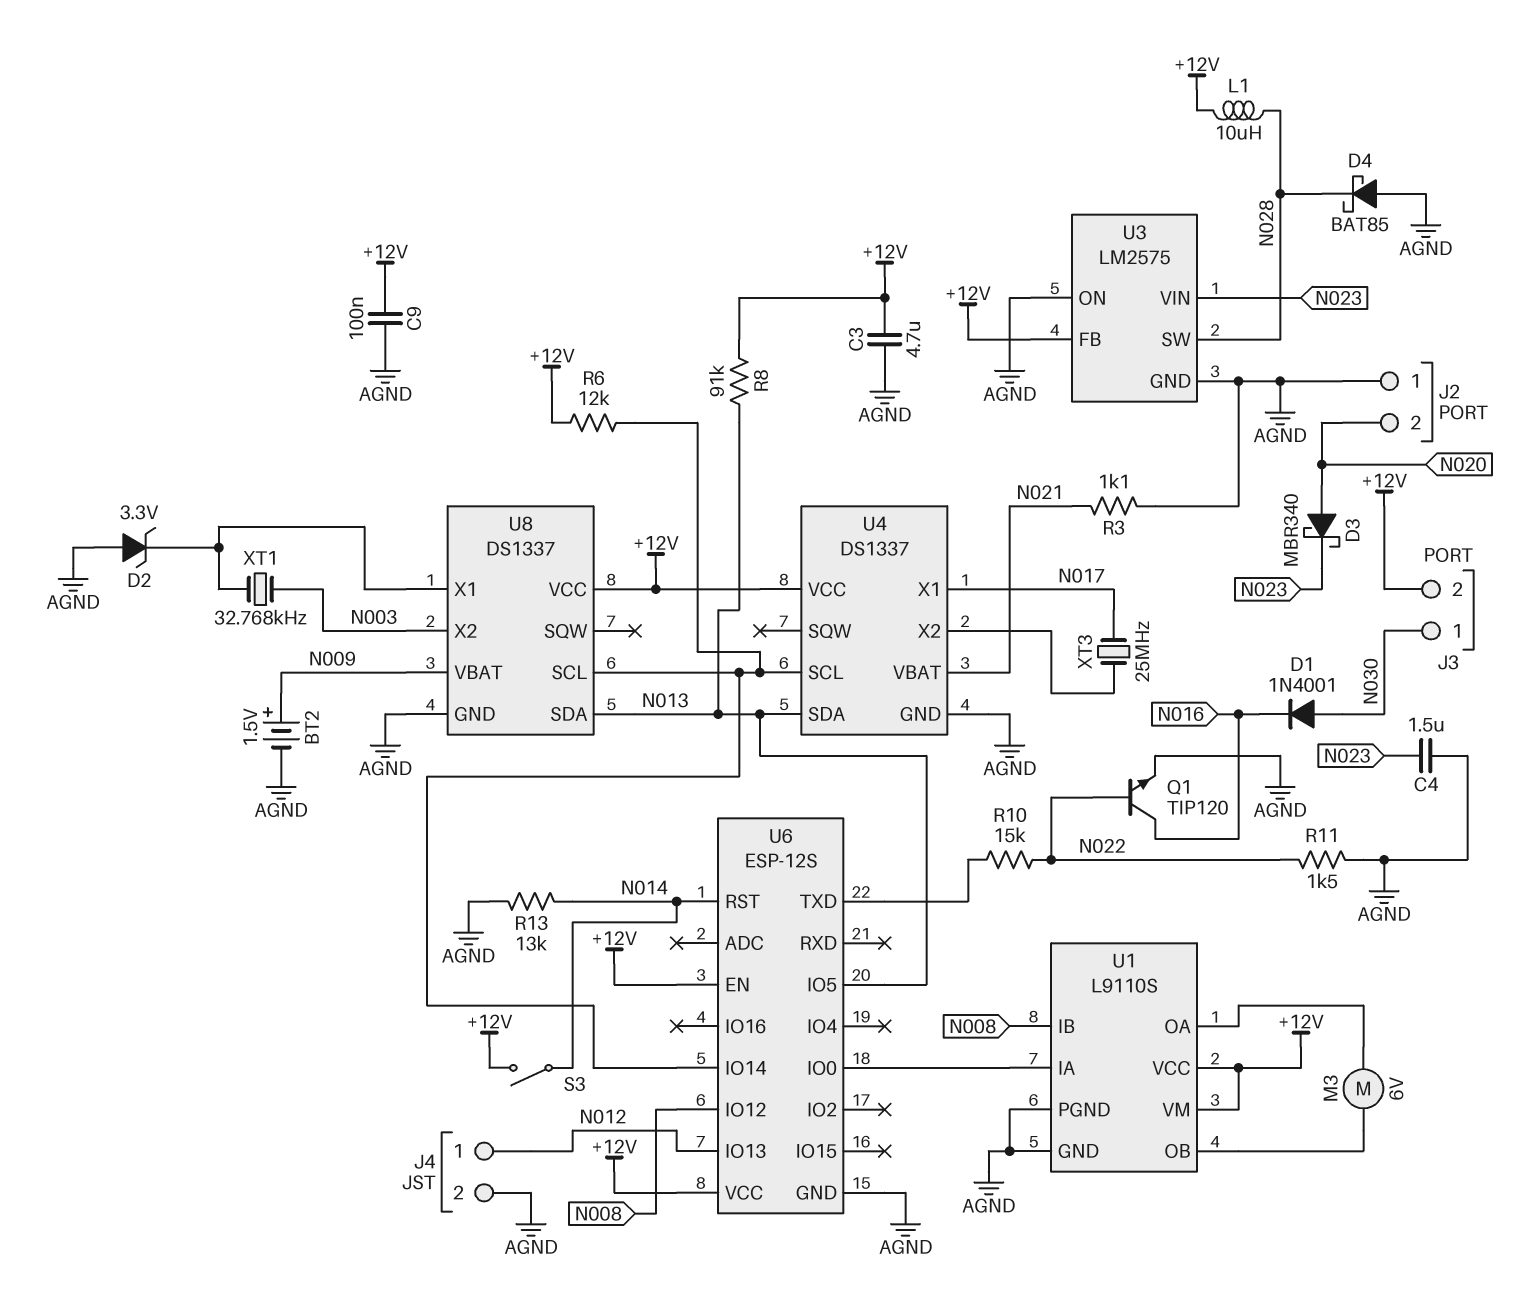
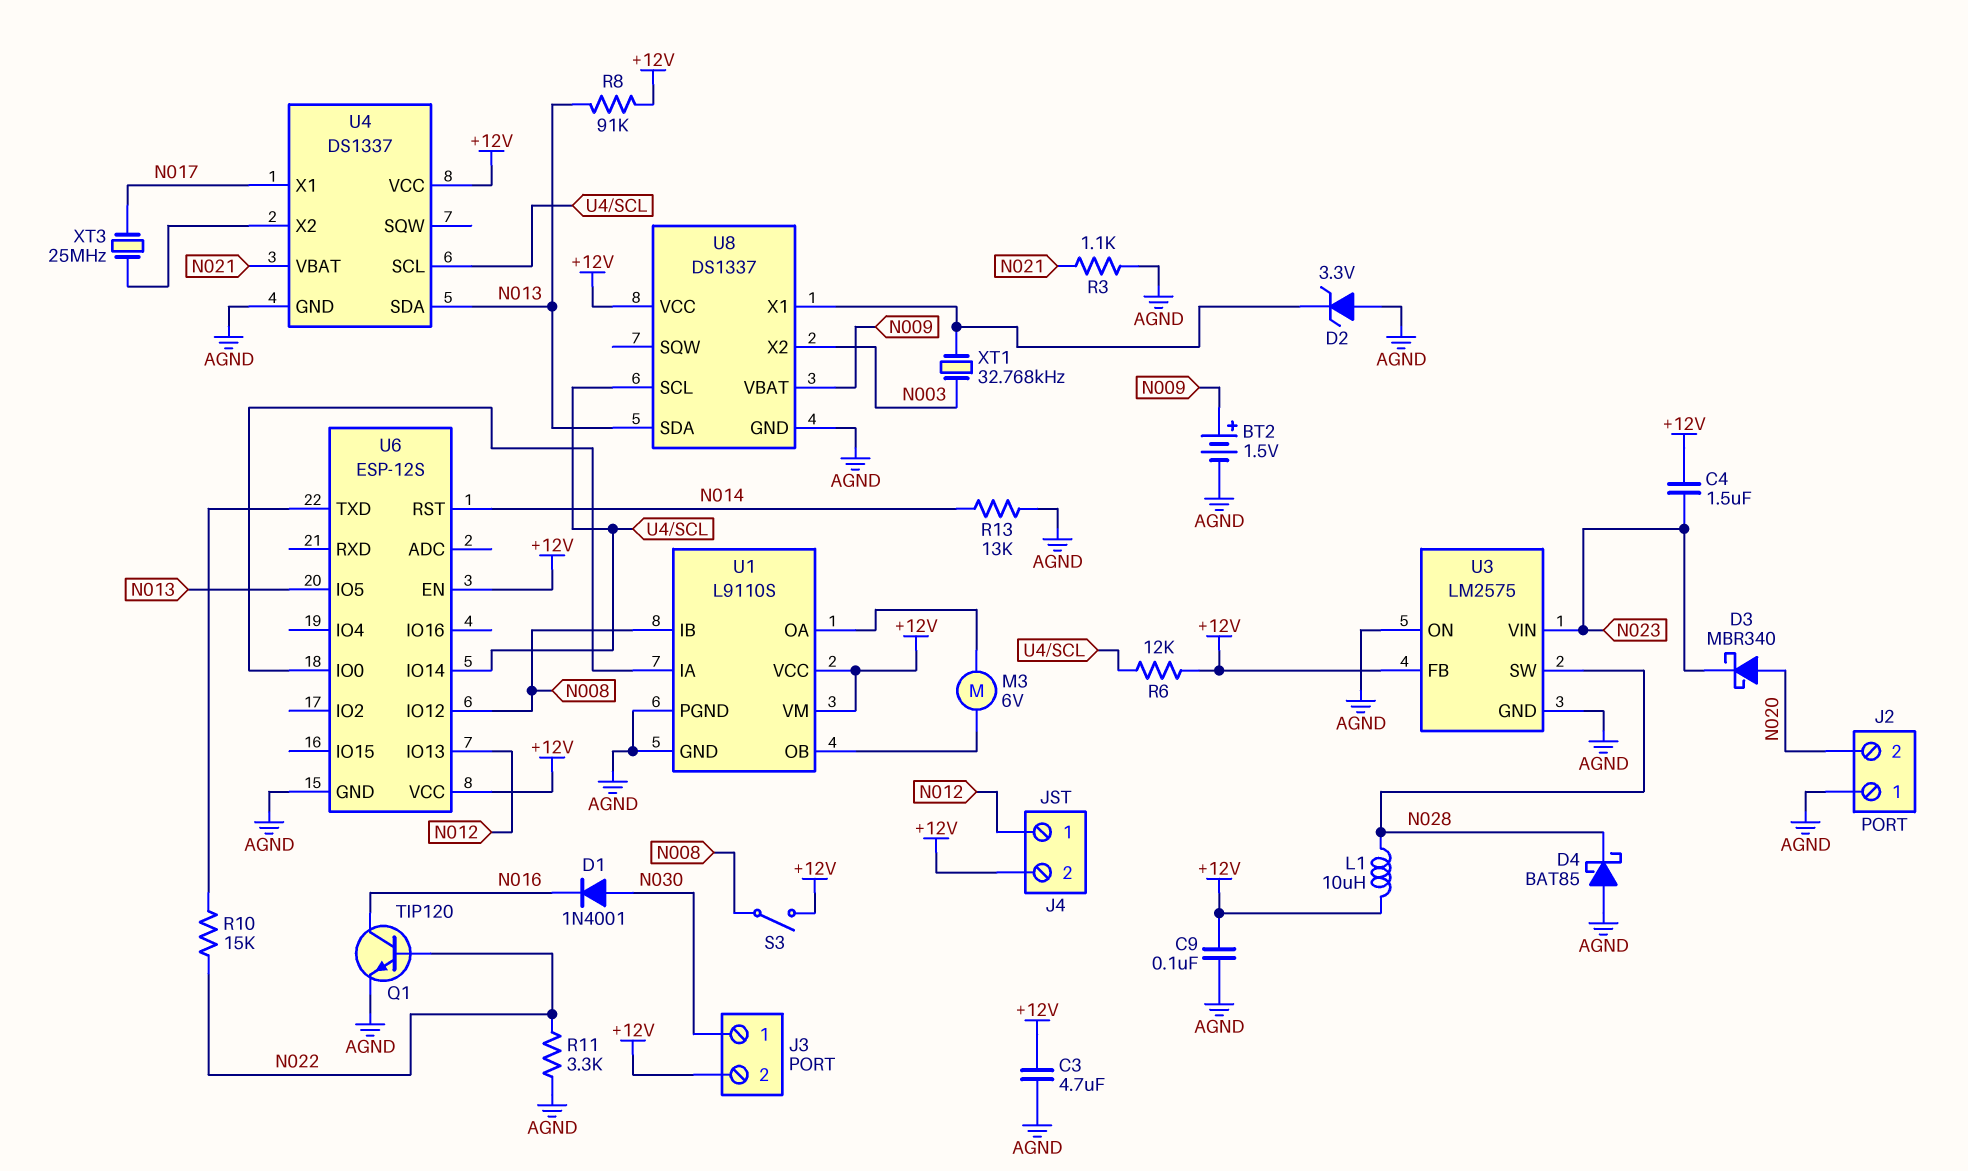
C4: 1.5uF (AGND, N023) -> 1.5uF (+12V, N023)
J4 pin 2: AGND -> +12V
R11: 1.5k (AGND, N022) -> 3.3k (AGND, N022)
S3: switch (+12V, N014) -> switch (+12V, N008)

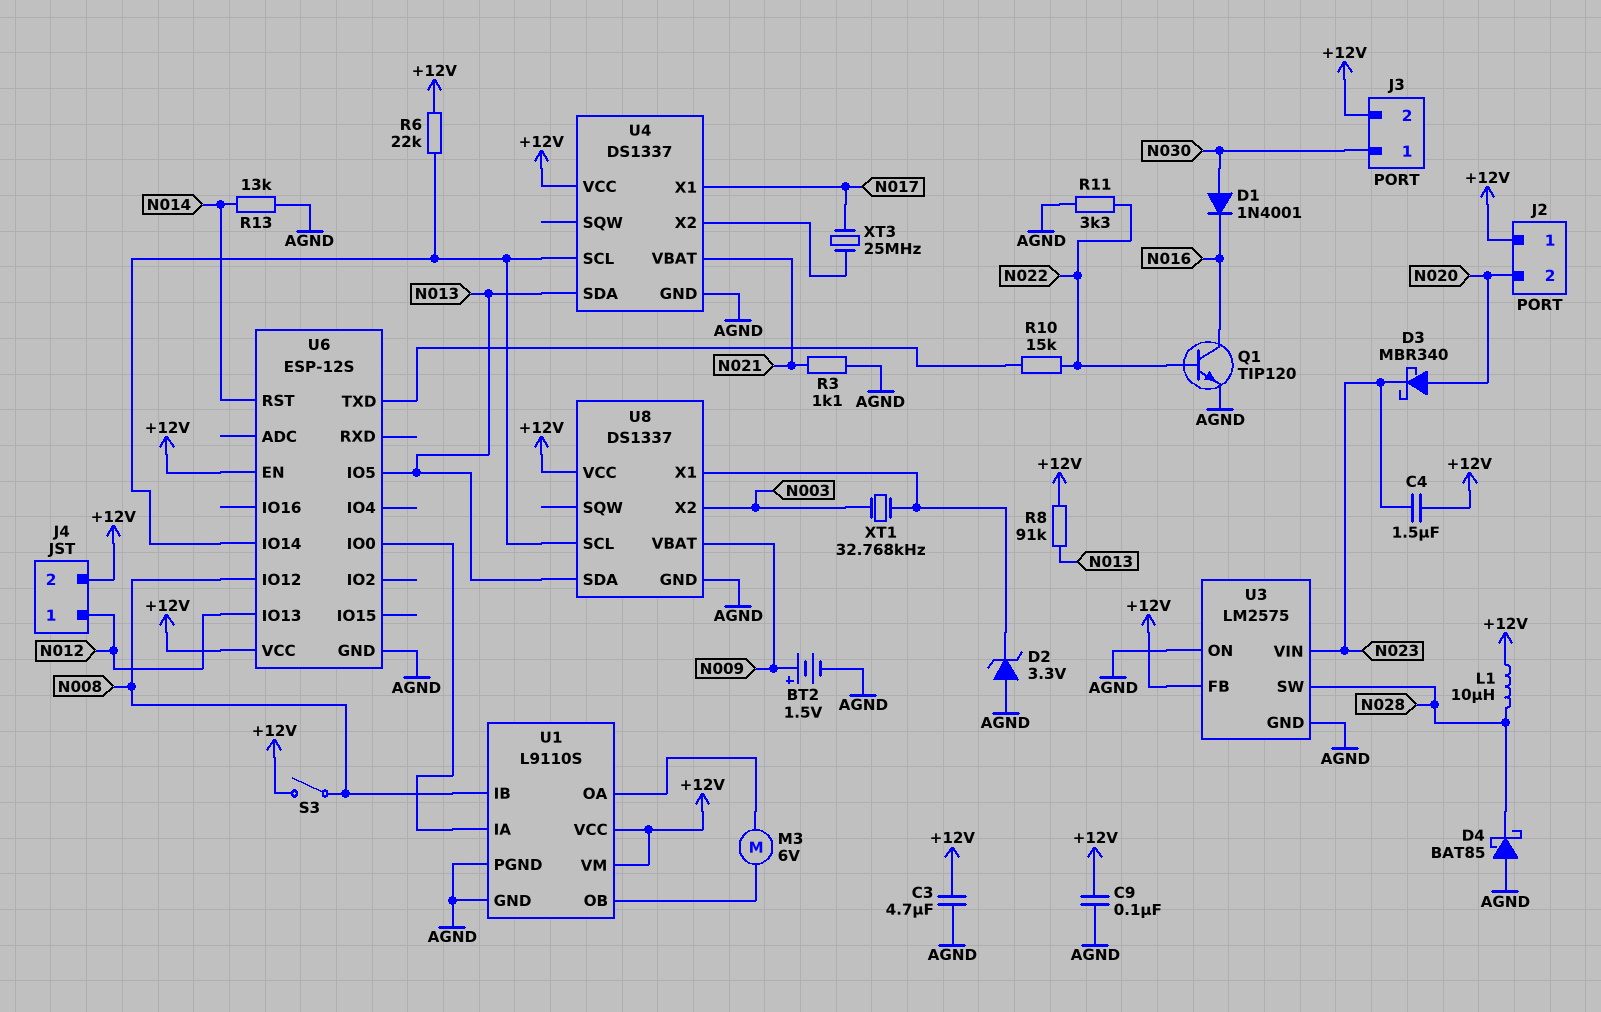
J2 pin 1: AGND -> +12V
R6: 12k (+12V, U4/SCL) -> 22k (+12V, U4/SCL)

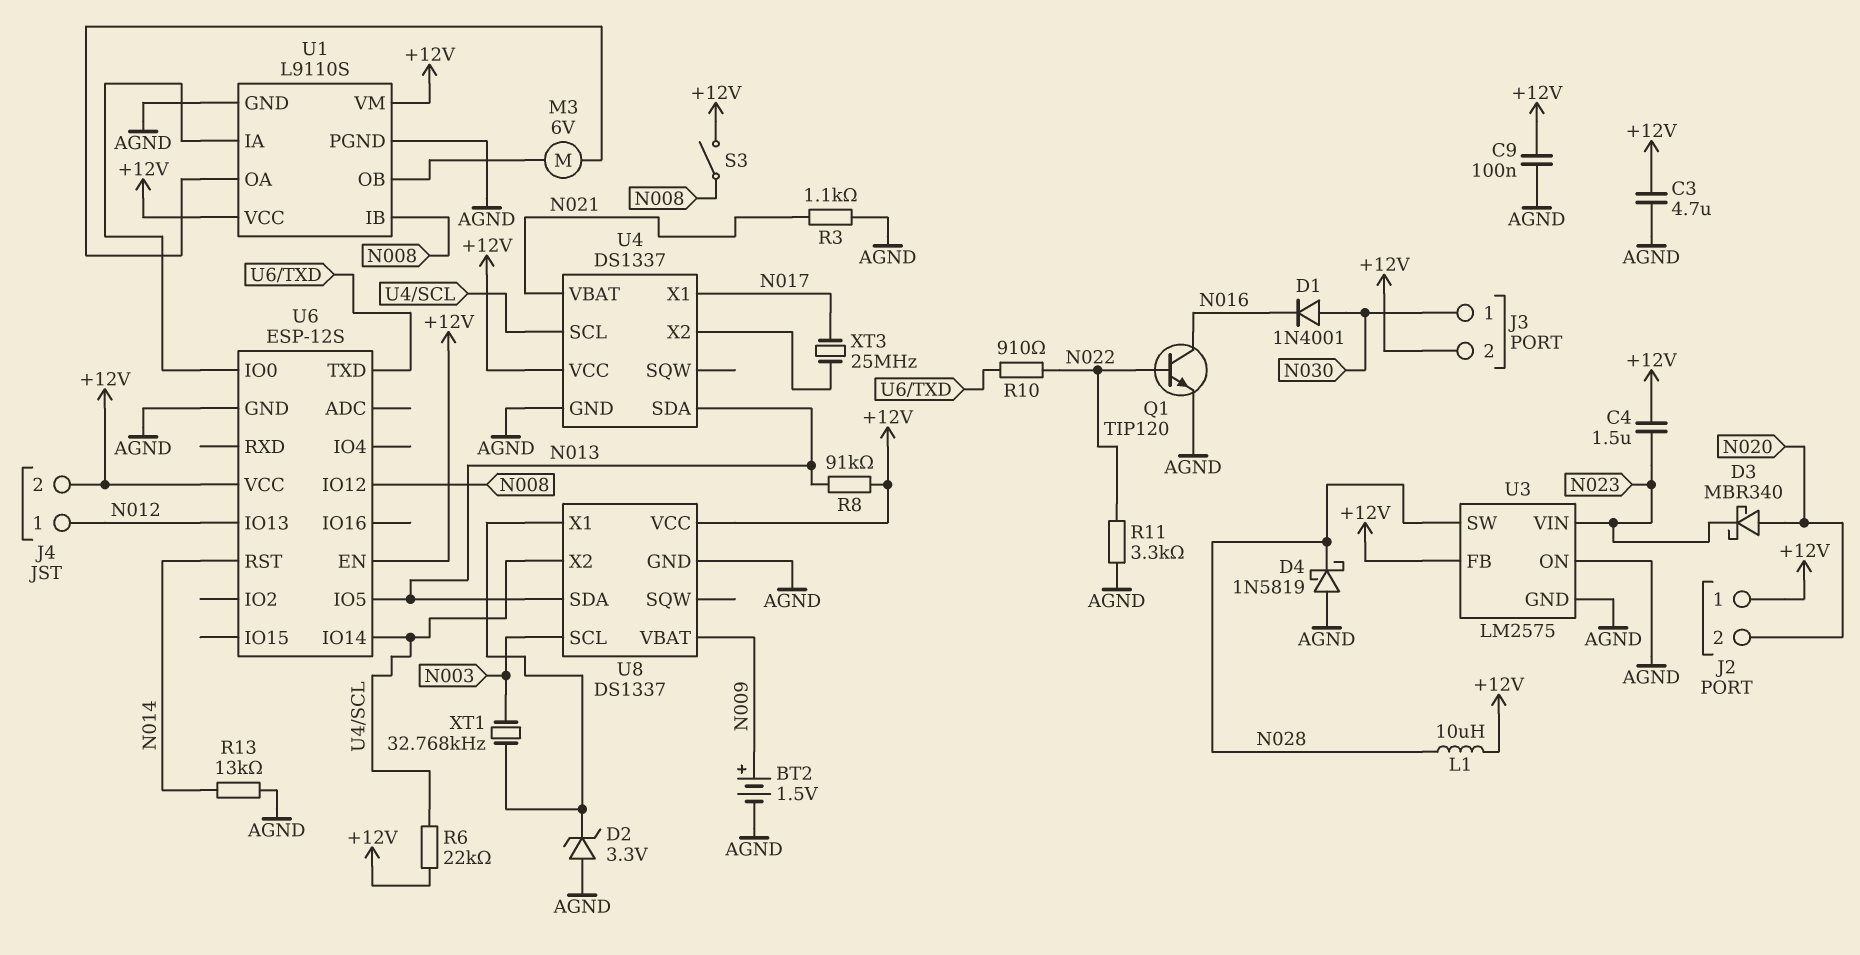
D4: schottky BAT85 (A AGND, K N028) -> schottky 1N5819 (A AGND, K N028)
R10: 15k (N022, U6/TXD) -> 910 (N022, U6/TXD)
U8 pin SCL: U4/SCL -> N003
U8 pin X2: N003 -> U4/SCL

